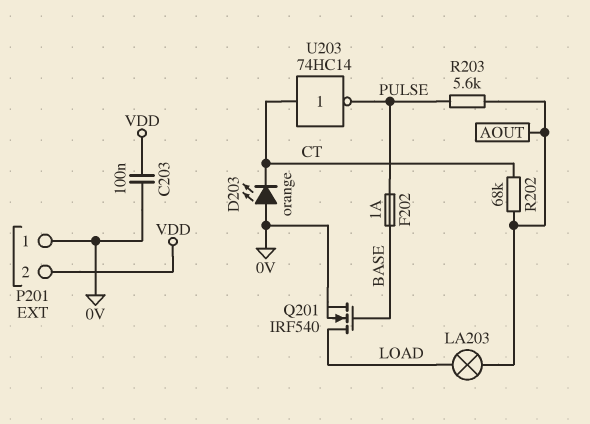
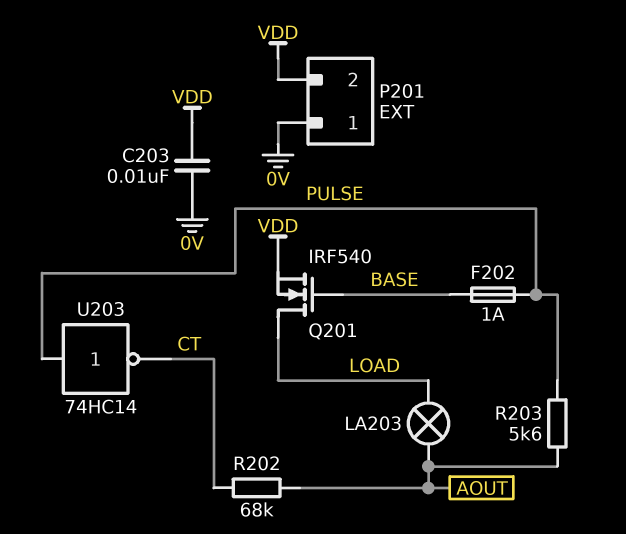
C203: 100nF (0V, VDD) -> 10nF (0V, VDD)
D203: LED orange (A 0V, K CT) -> none
Q201: NMOS IRF540 (G BASE, D LOAD, S 0V) -> NMOS IRF540 (G BASE, D LOAD, S VDD)
U203: NOT 74HC14 (in CT, out PULSE) -> NOT 74HC14 (in PULSE, out CT)

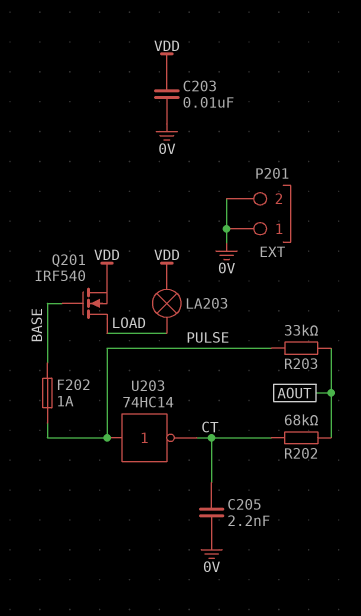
C205: none -> 2.2nF (0V, CT)
LA203: lamp (AOUT, LOAD) -> lamp (LOAD, VDD)
P201 pin 2: VDD -> 0V
R203: 5.6k (AOUT, PULSE) -> 33k (AOUT, PULSE)

